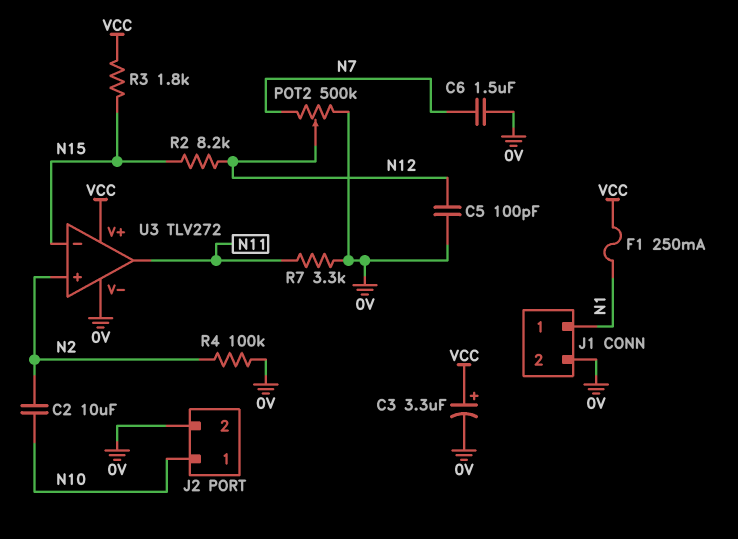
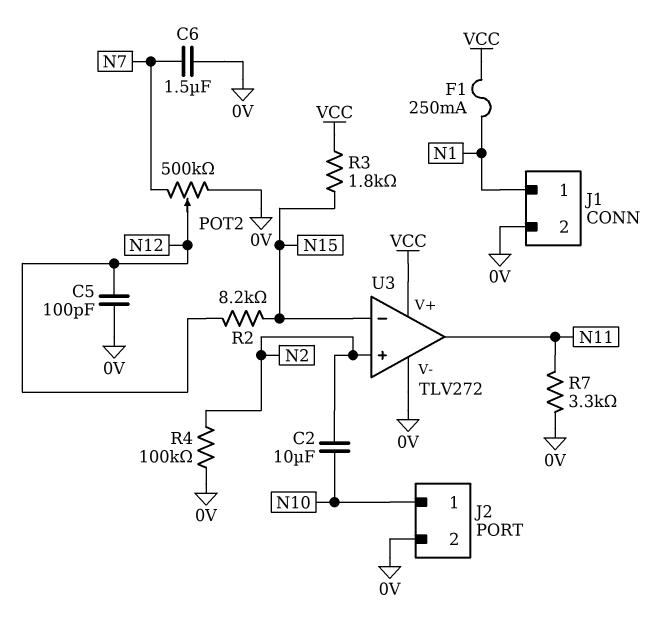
C3: 3.3uF (plus VCC, minus 0V) -> none

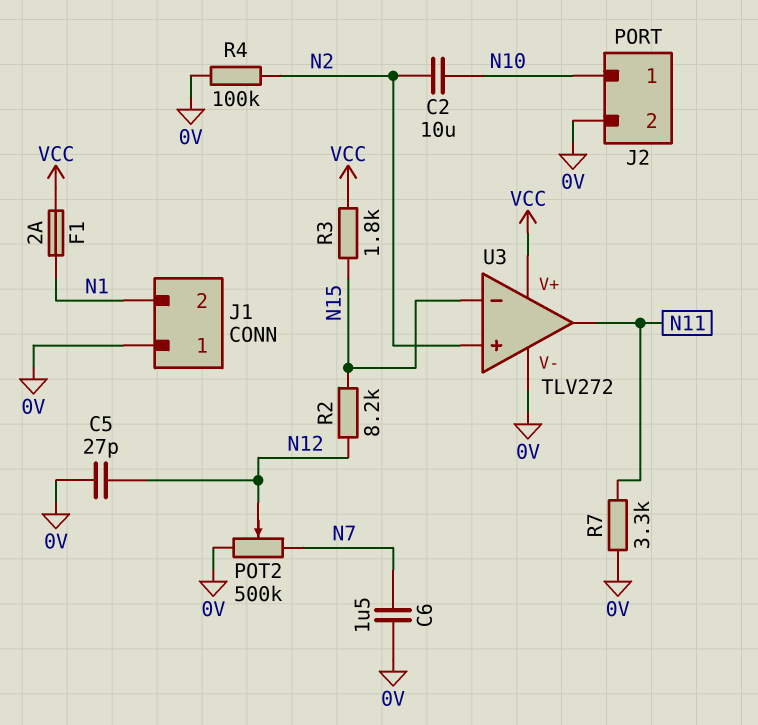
C5: 100pF (0V, N12) -> 27pF (0V, N12)
F1: 250mA (N1, VCC) -> 2A (N1, VCC)
J1 pin 1: N1 -> 0V
J1 pin 2: 0V -> N1

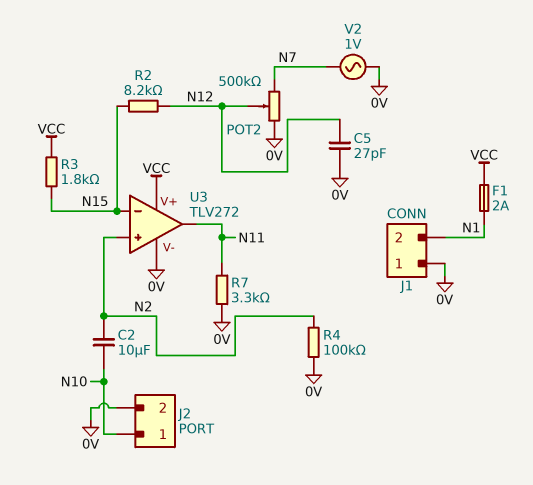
C6: 1.5uF (0V, N7) -> none
V2: none -> AC 1V (0V, N7)

